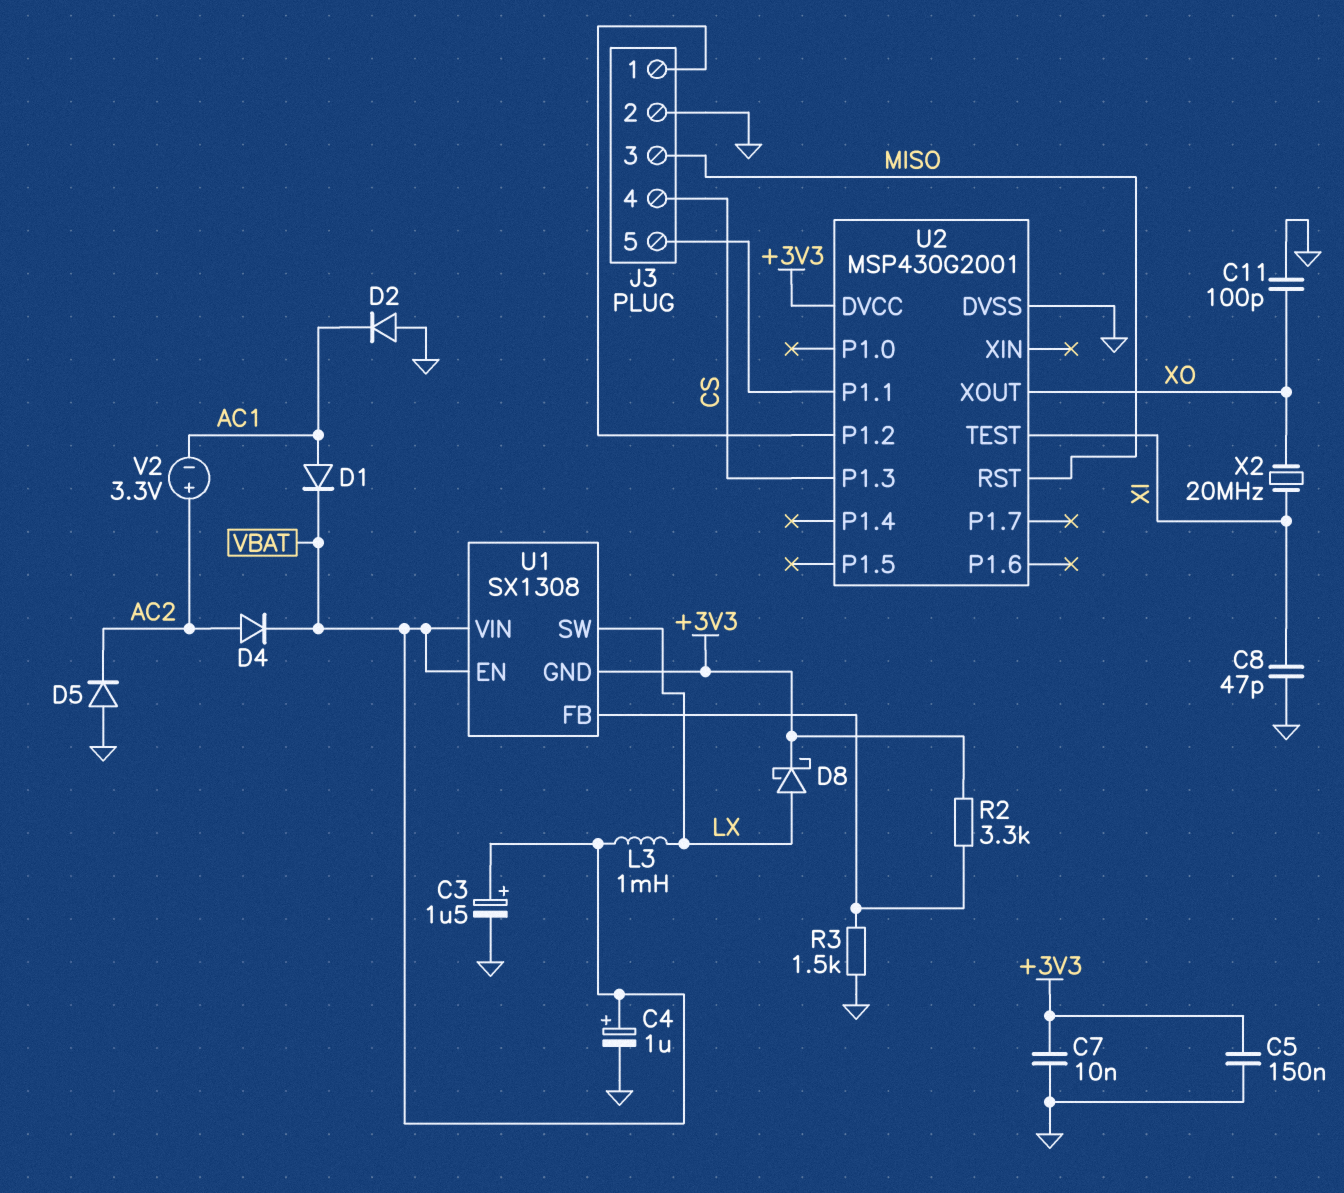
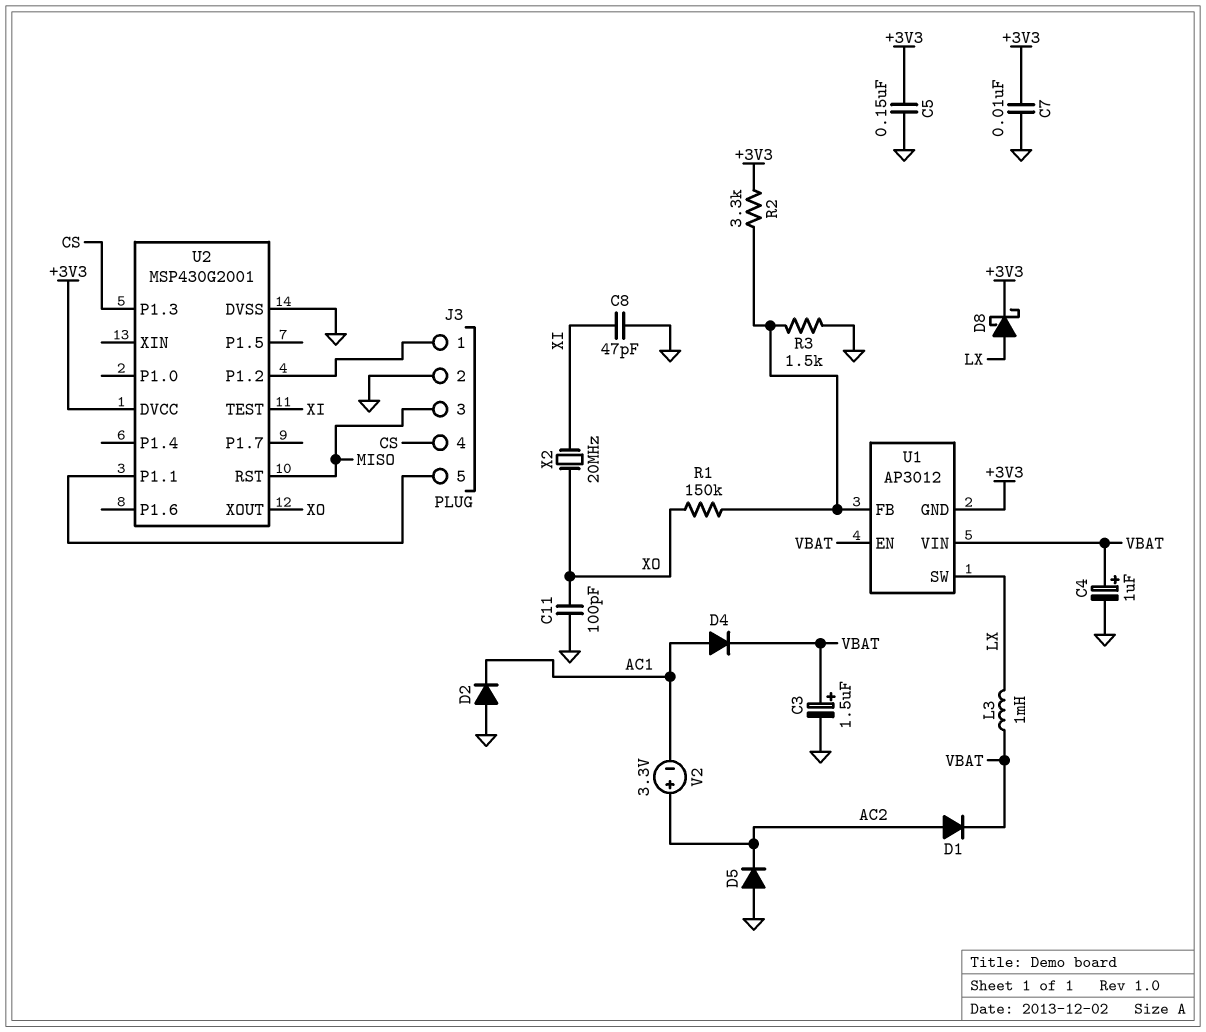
D1: diode (A AC1, K VBAT) -> diode (A AC2, K VBAT)
D4: diode (A AC2, K VBAT) -> diode (A AC1, K VBAT)
R1: none -> 150k (U1/FB, XO)
U1: SX1308 -> AP3012

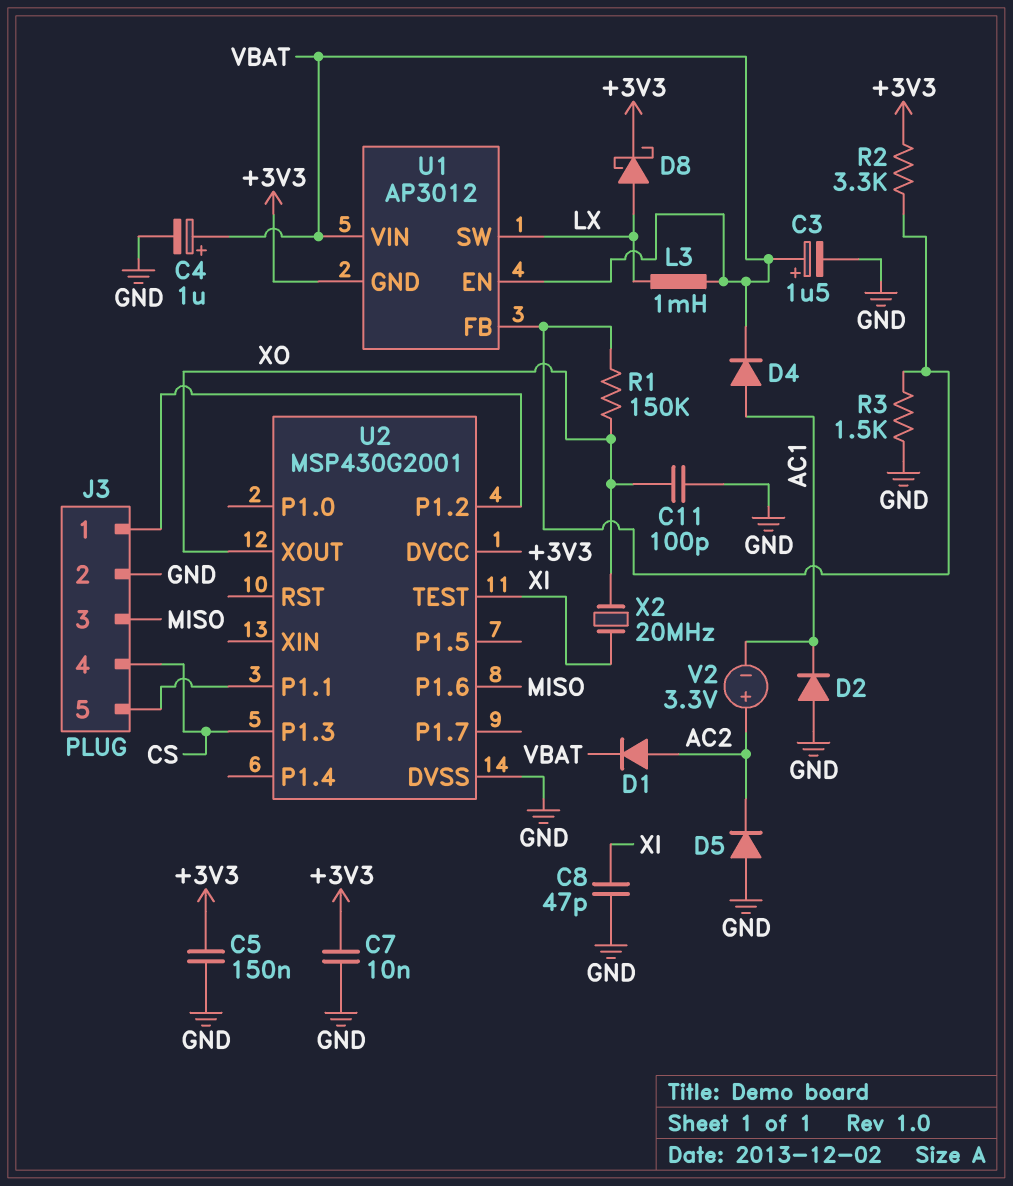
U2 pin P1.6: none -> MISO
U2 pin RST: MISO -> none

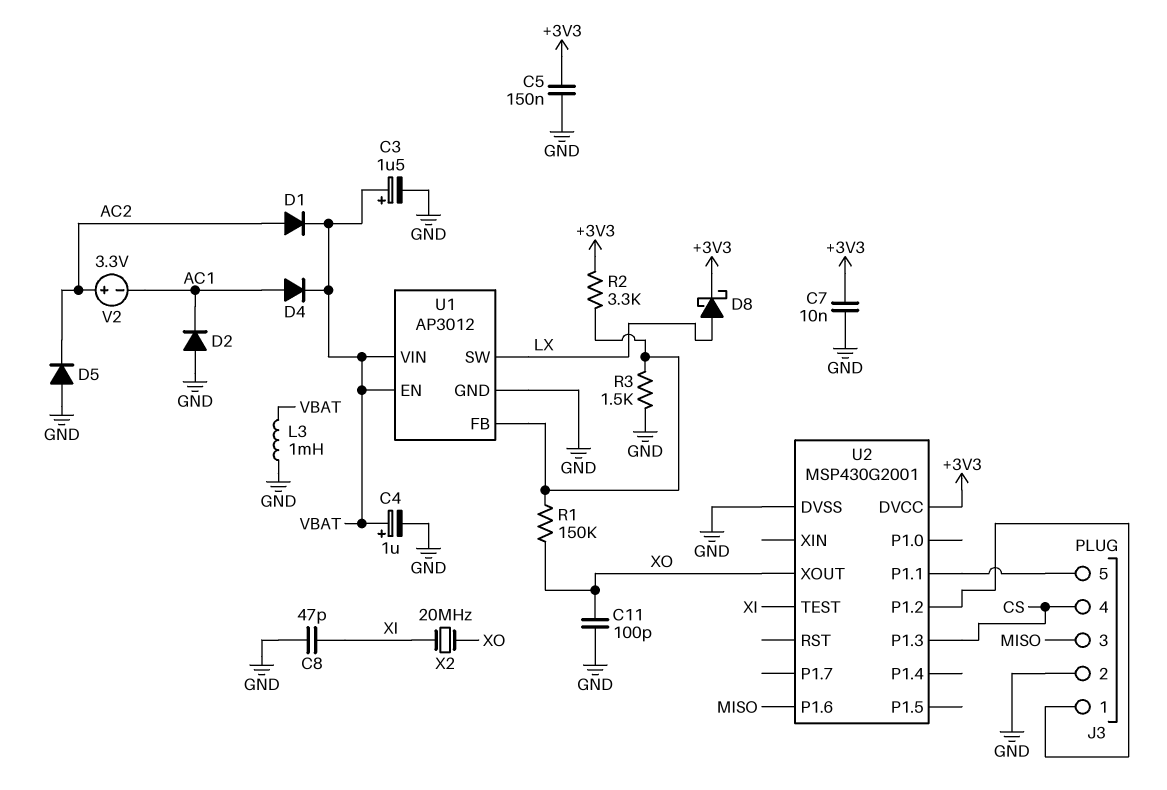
L3: 1mH (LX, VBAT) -> 1mH (GND, VBAT)
U1 pin GND: +3V3 -> GND

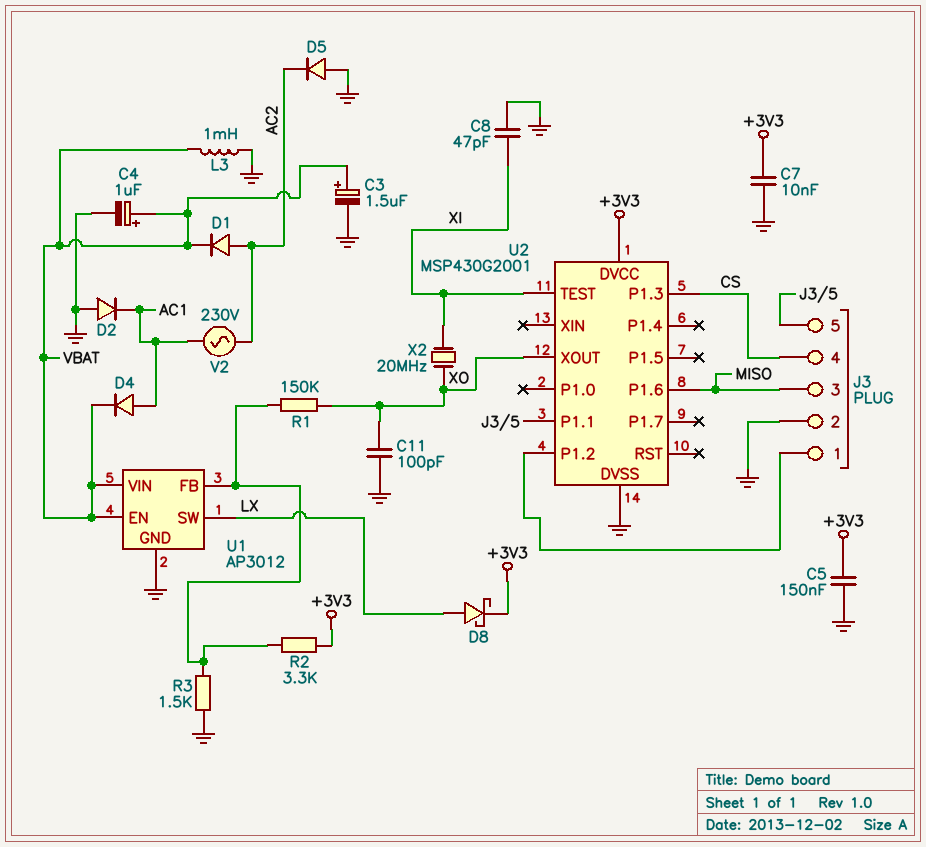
V2: 3.3V (plus AC2, minus AC1) -> AC 230V (AC1, AC2)

